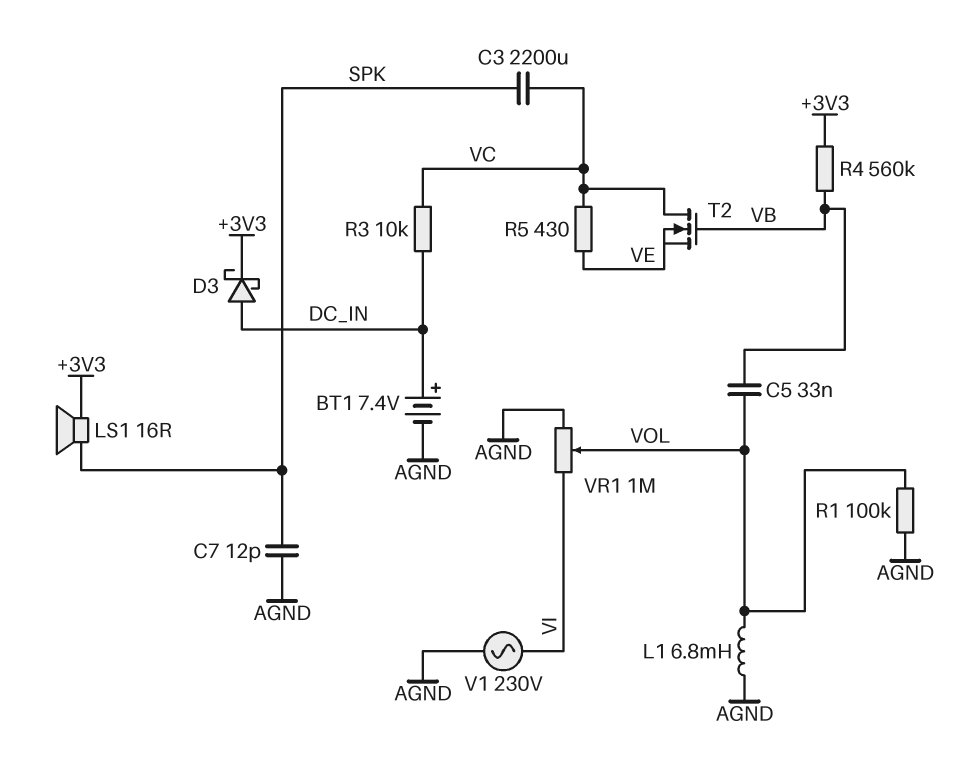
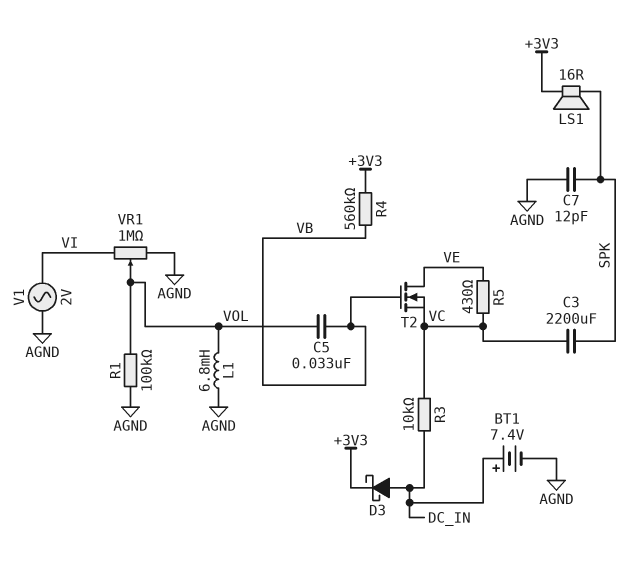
T2: NMOS (G VB, D VC, S VE) -> NMOS (G VB, D VE, S VC)
V1: AC 230V (AGND, VI) -> AC 2V (AGND, VI)

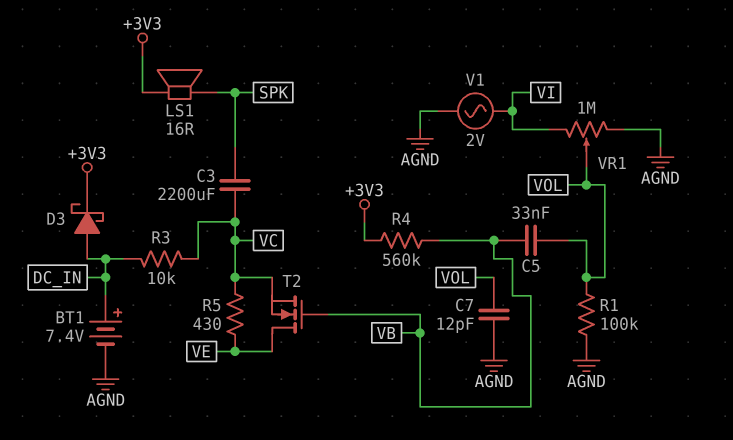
C7: 12pF (AGND, SPK) -> 12pF (AGND, VOL)
L1: 6.8mH (AGND, VOL) -> none

